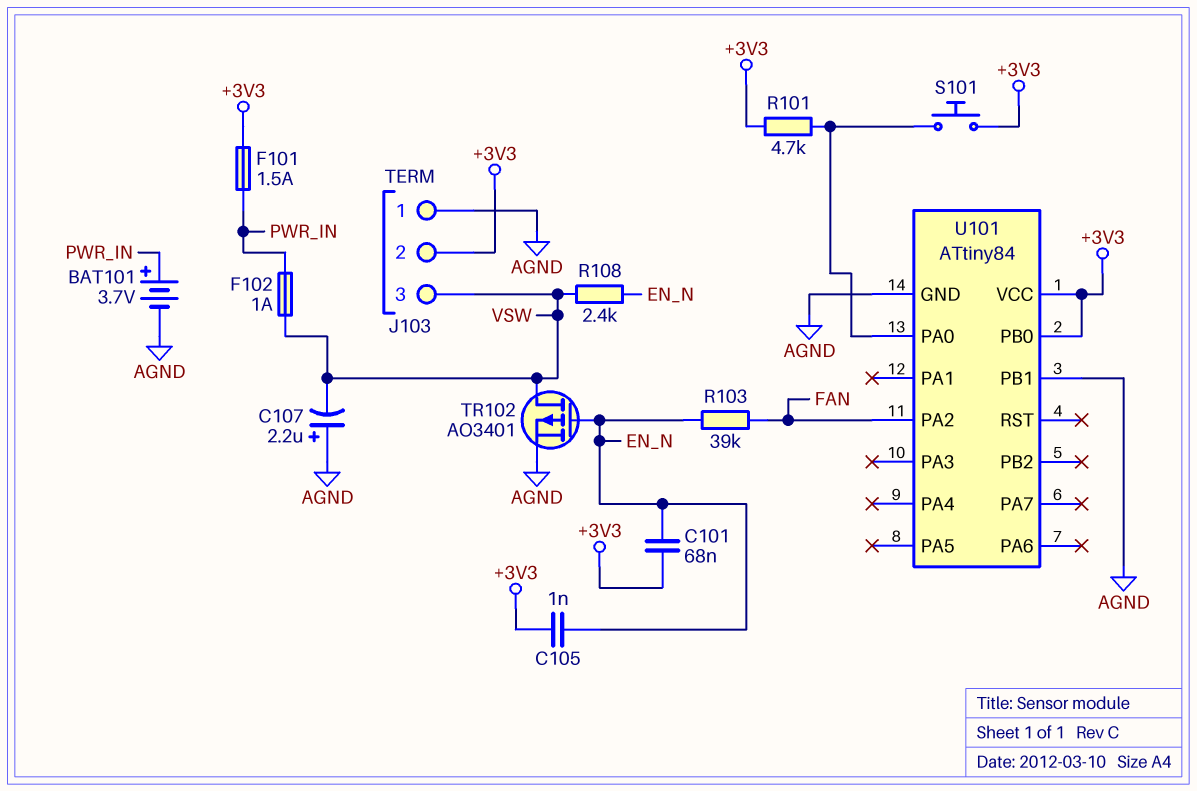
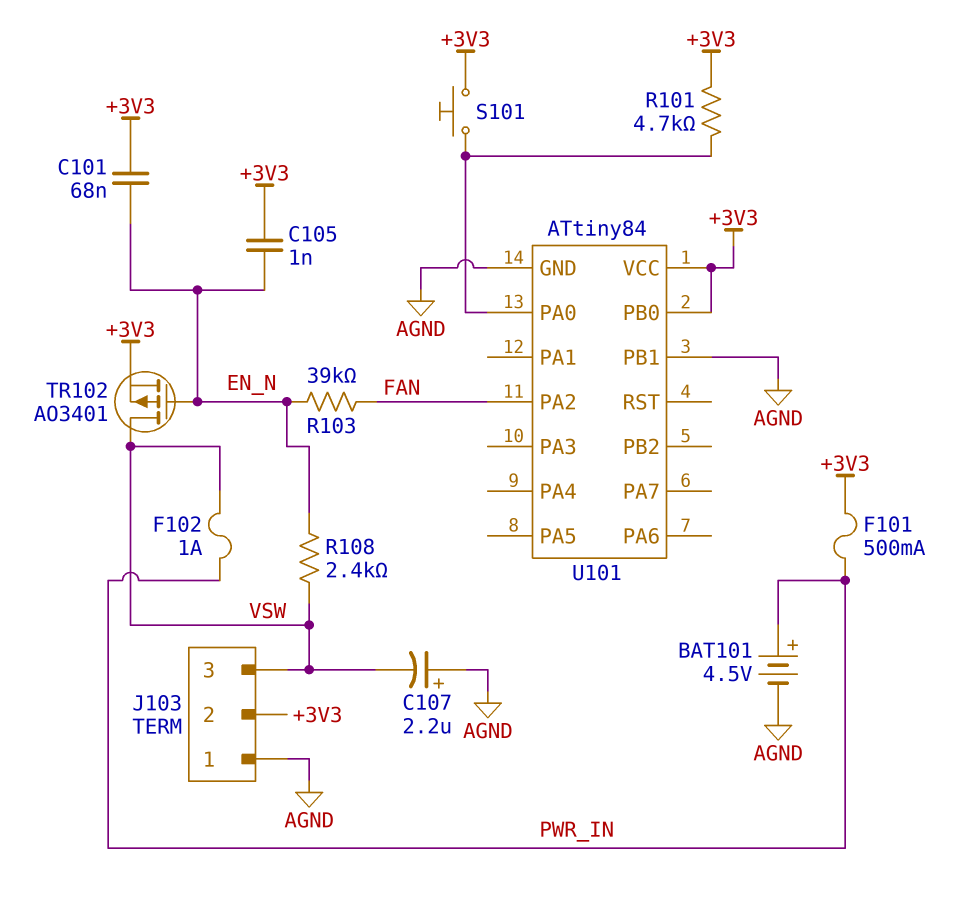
BAT101: 3.7V (plus PWR_IN, minus AGND) -> 4.5V (plus PWR_IN, minus AGND)
F101: 1.5A (+3V3, PWR_IN) -> 500mA (+3V3, PWR_IN)
TR102: PMOS AO3401 (G EN_N, D VSW, S AGND) -> PMOS AO3401 (G EN_N, D VSW, S +3V3)

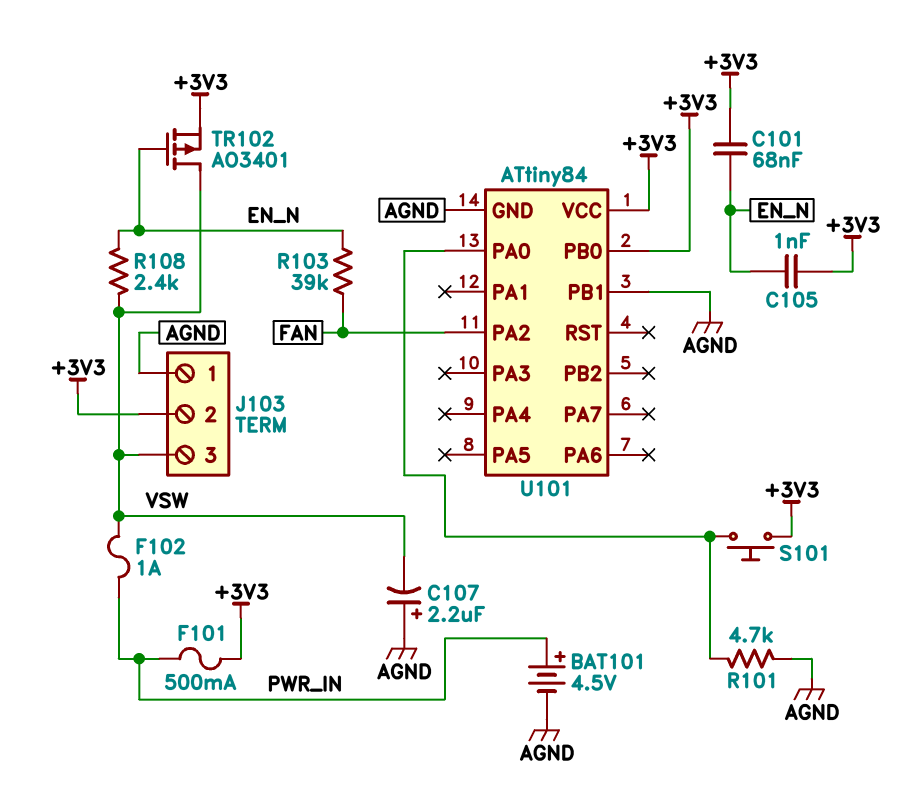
R101: 4.7k (+3V3, U101/PA0) -> 4.7k (AGND, U101/PA0)

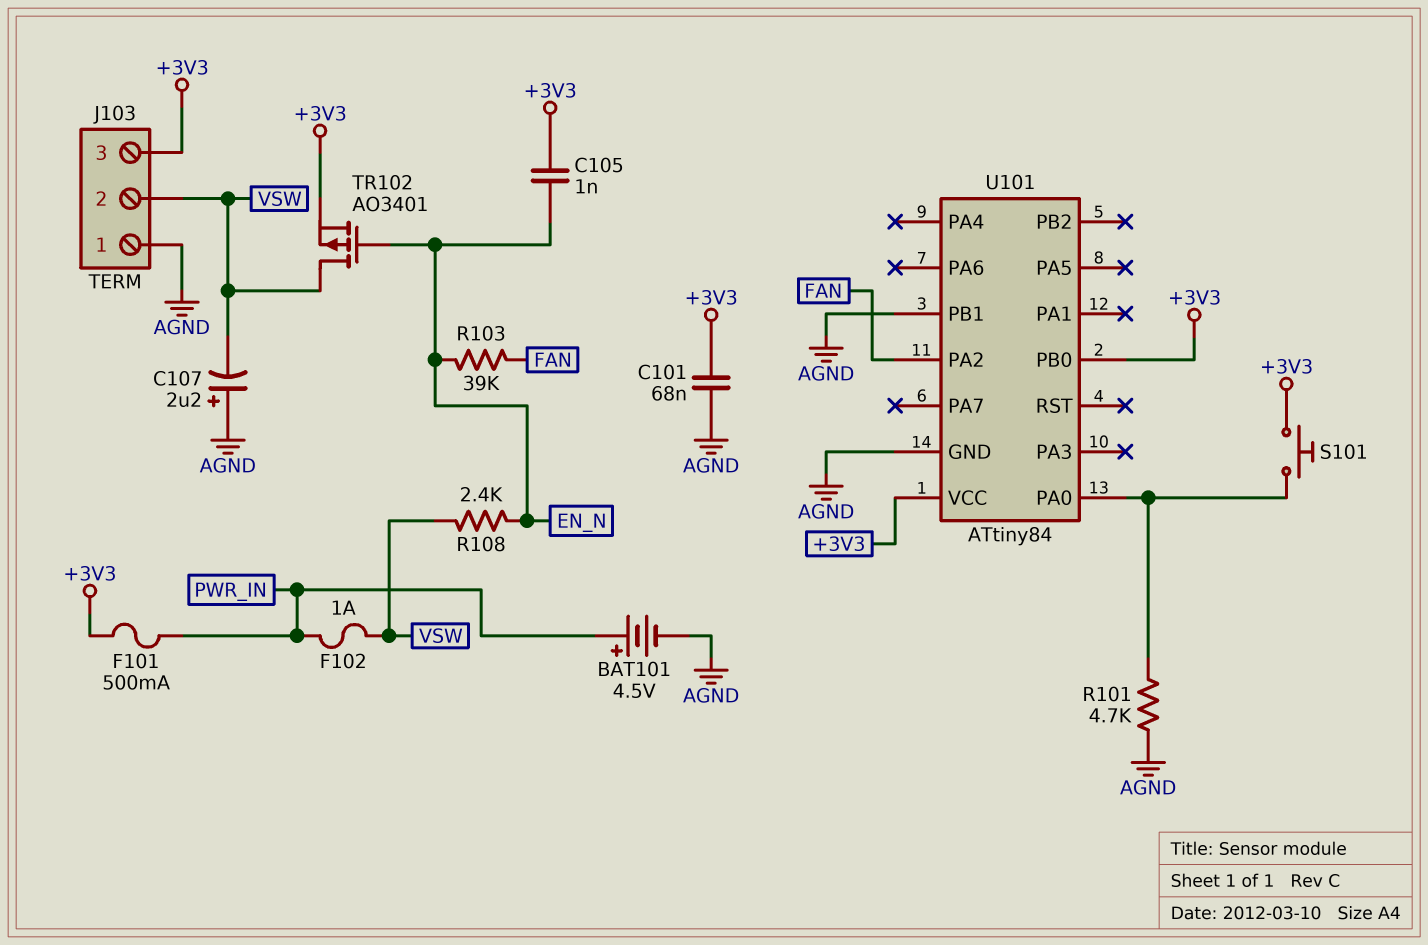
C101: 68nF (+3V3, EN_N) -> 68nF (+3V3, AGND)
J103 pin 2: +3V3 -> VSW
J103 pin 3: VSW -> +3V3

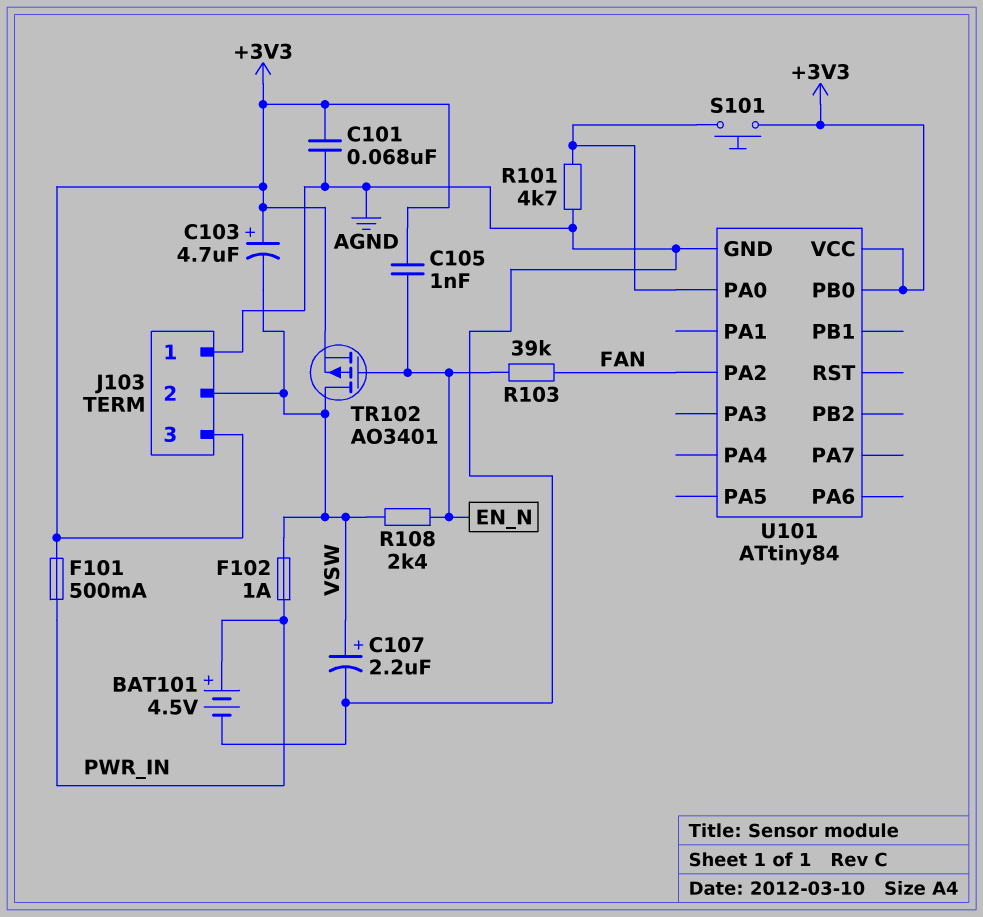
C103: none -> 4.7uF (plus +3V3, minus VSW)
C107: 2.2uF (plus AGND, minus VSW) -> 2.2uF (plus VSW, minus AGND)
U101 pin PB1: AGND -> none

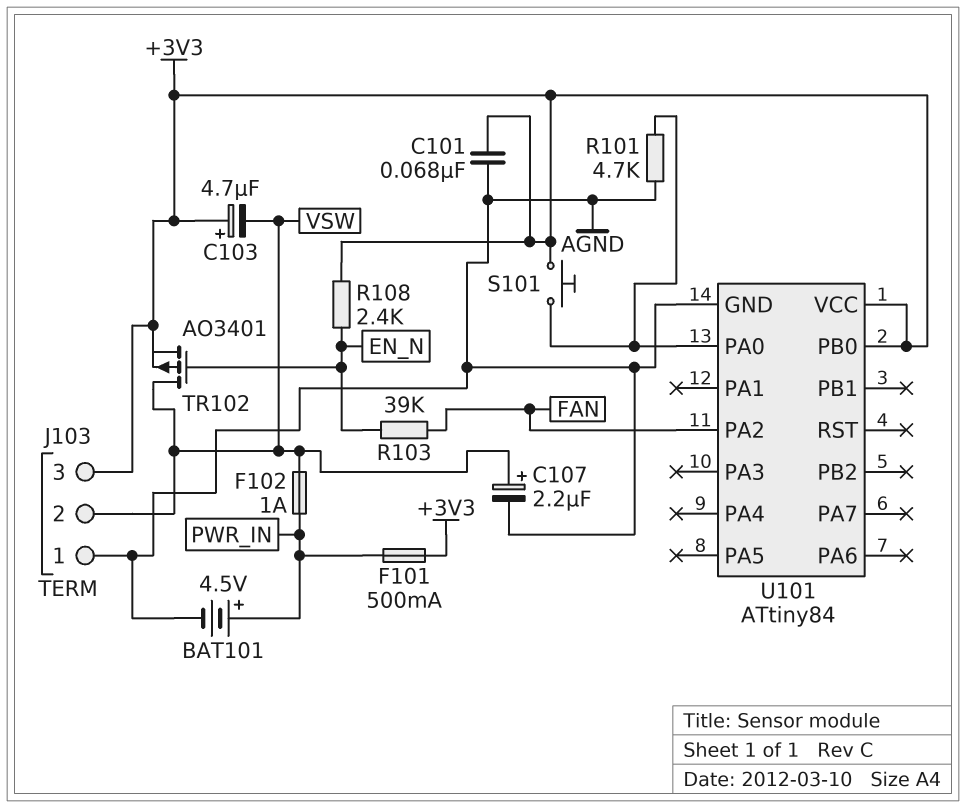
C105: 1nF (+3V3, EN_N) -> none
R108: 2.4k (EN_N, VSW) -> 2.4k (+3V3, EN_N)

